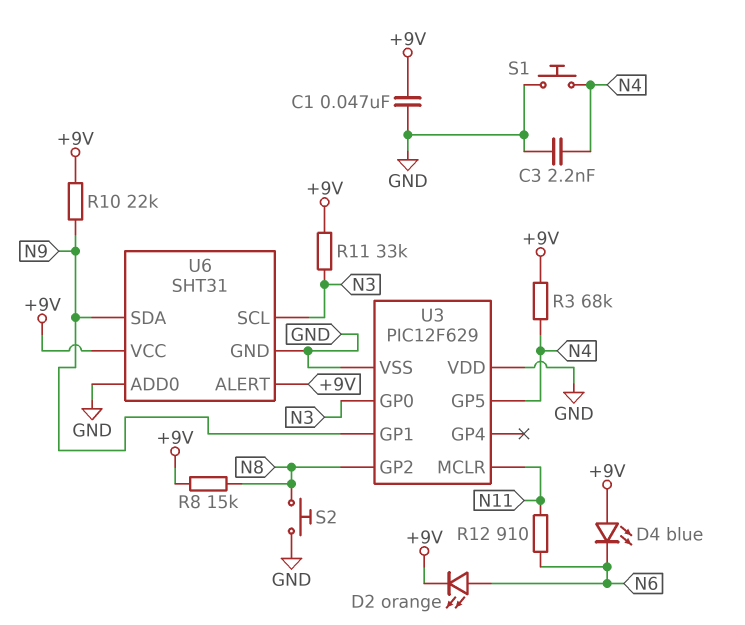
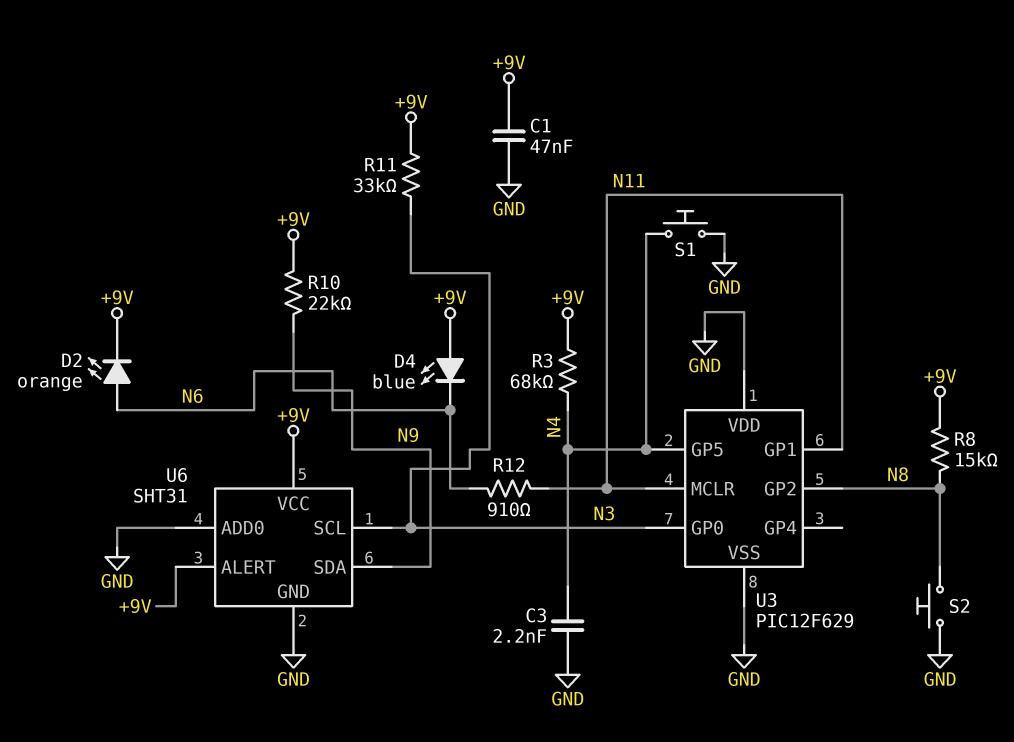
U3 pin GP1: N9 -> N11

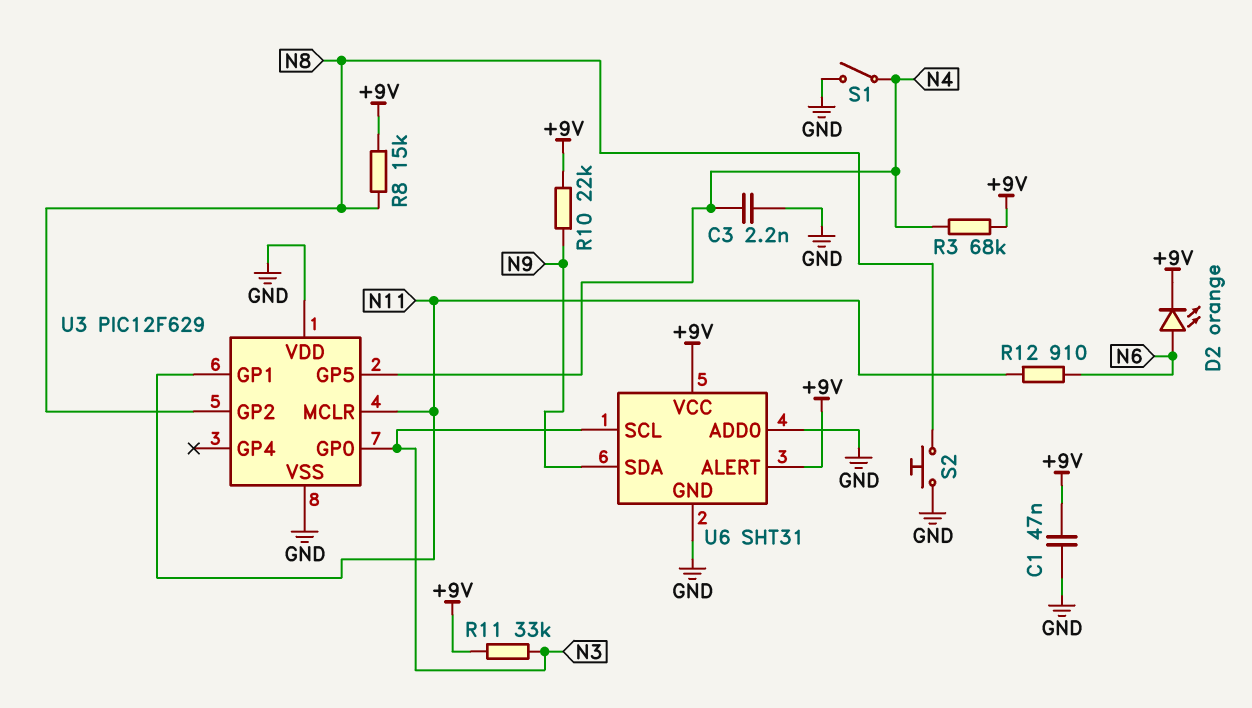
D4: LED blue (A +9V, K N6) -> none
S1: button (GND, N4) -> switch (GND, N4)

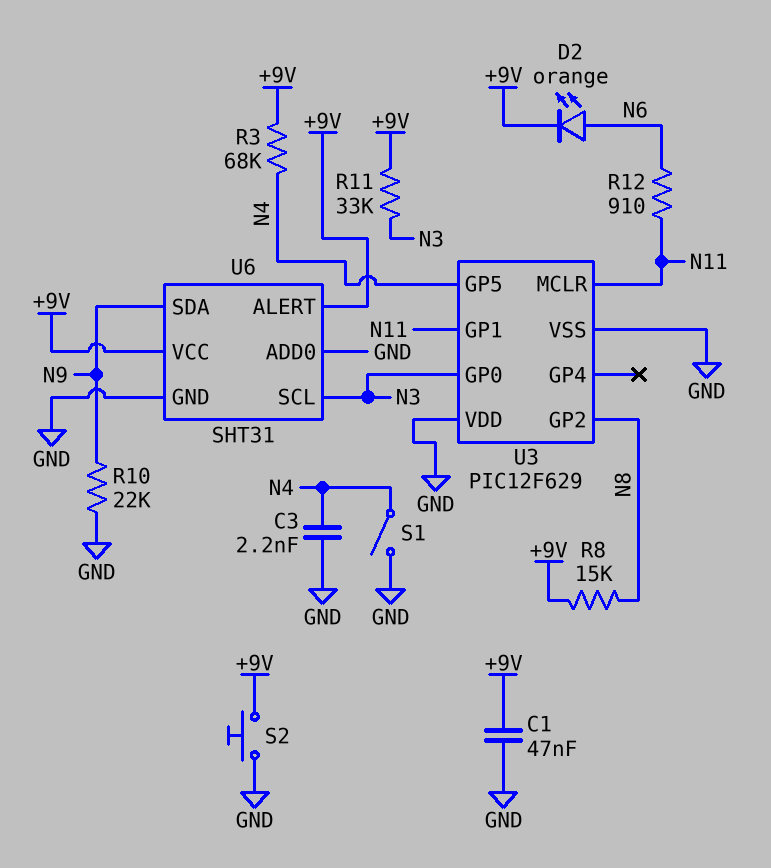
R10: 22k (+9V, N9) -> 22k (GND, N9)
S2: button (GND, N8) -> button (+9V, GND)

